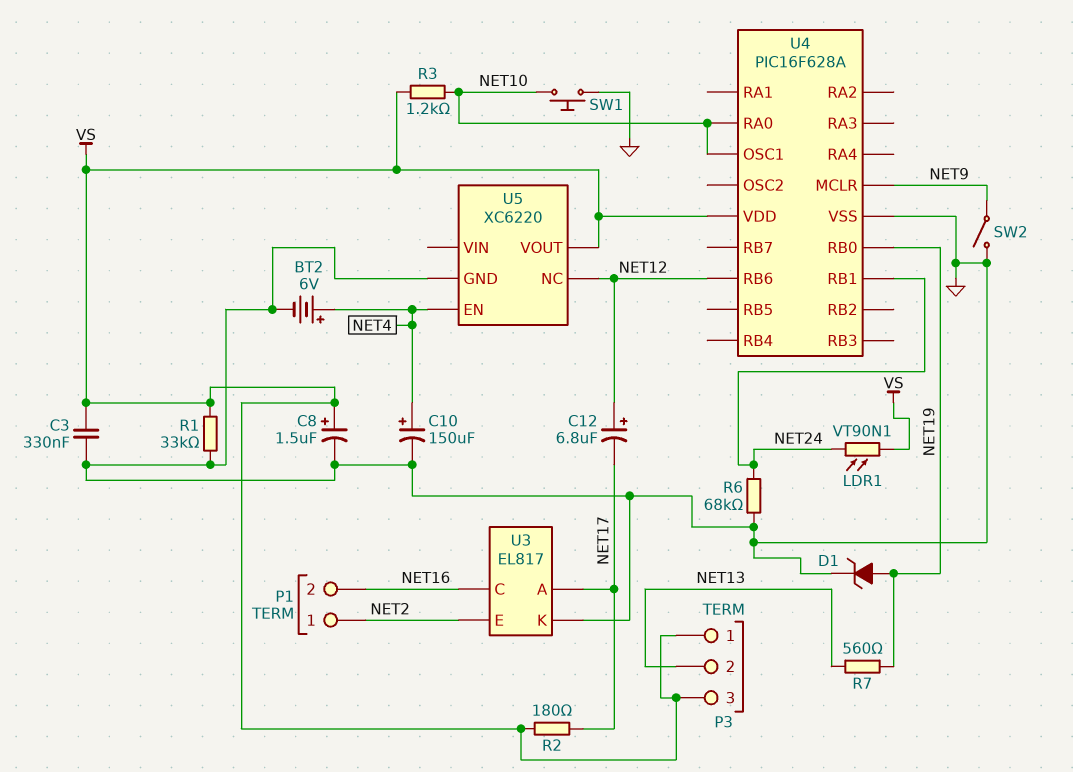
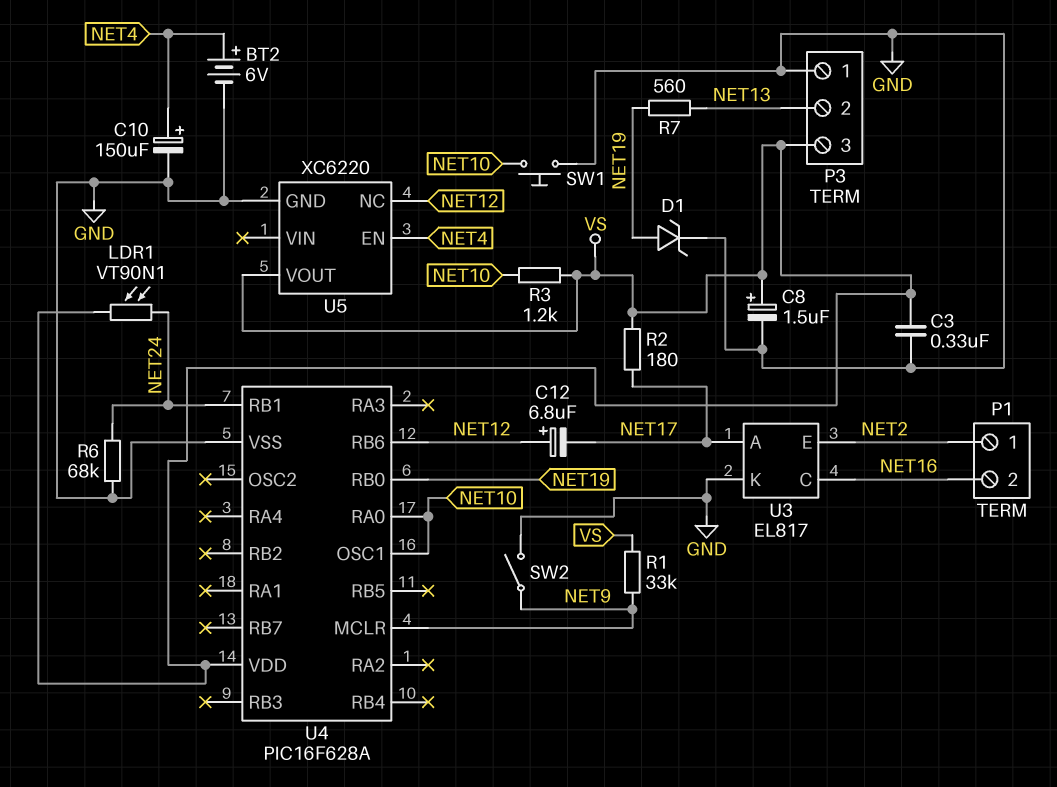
P3 pin 1: VS -> GND
R1: 33k (GND, VS) -> 33k (NET9, VS)

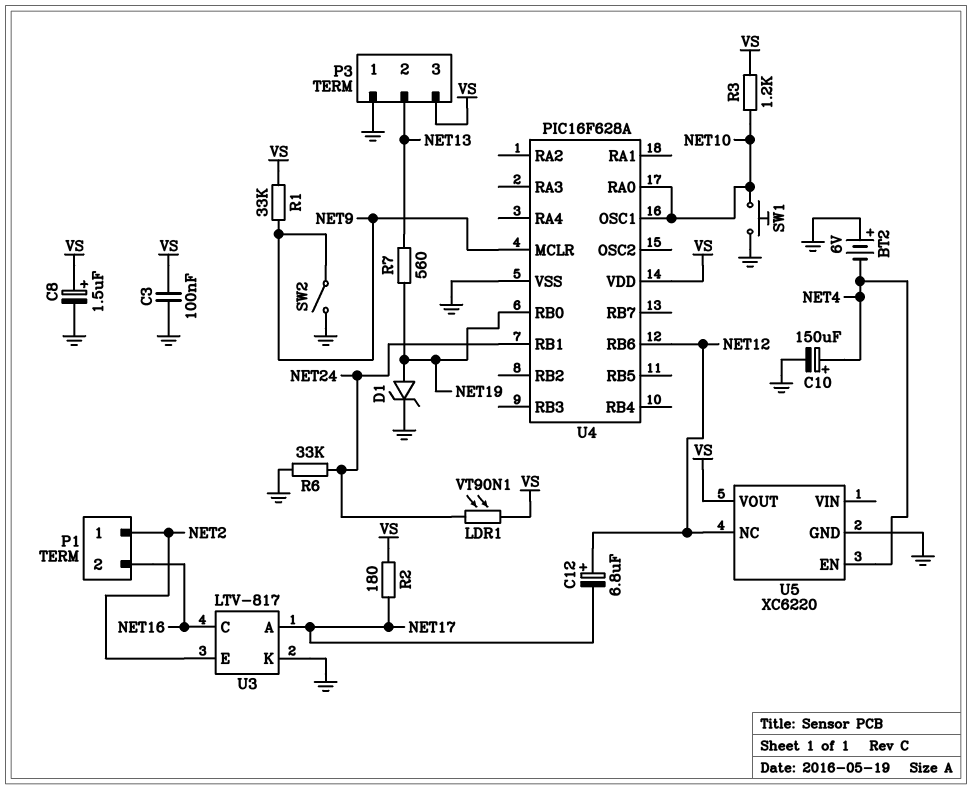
BT2: 6V (plus NET4, minus GND) -> 6V (plus GND, minus NET4)
C3: 330nF (GND, VS) -> 100nF (GND, VS)
R6: 68k (GND, NET24) -> 33k (GND, NET24)
U3: EL817 -> LTV-817

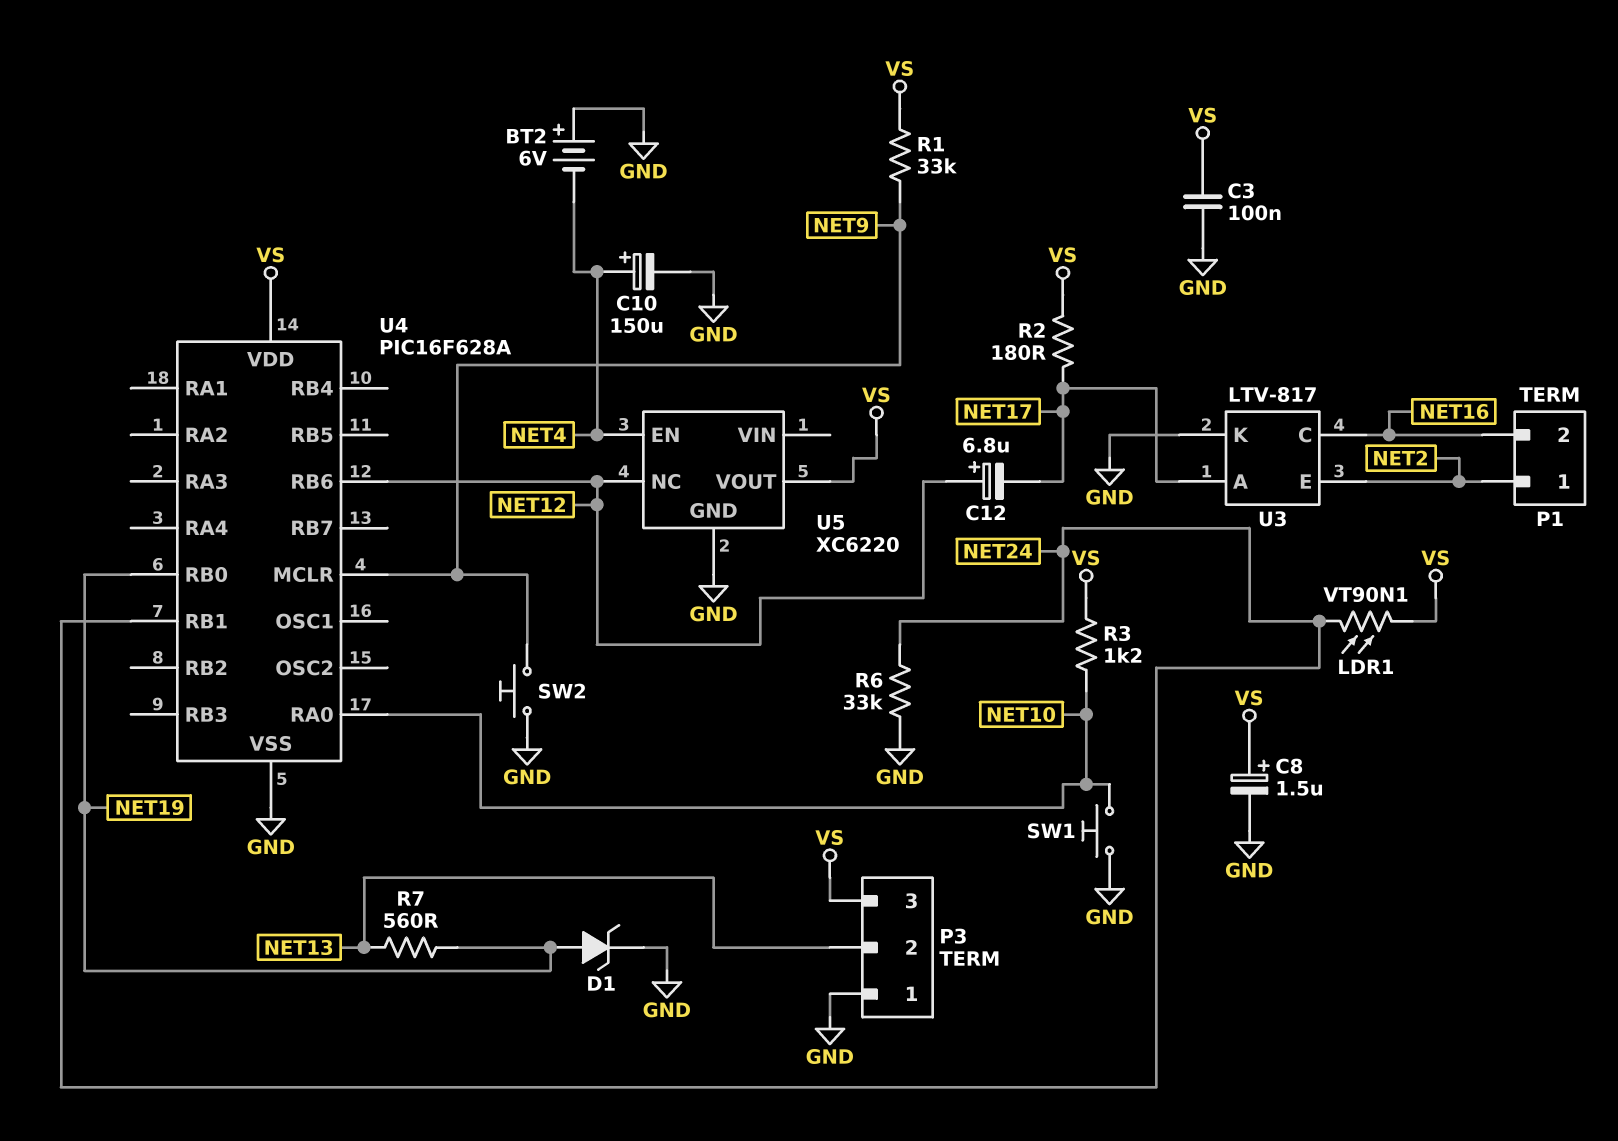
SW2: switch (GND, NET9) -> button (GND, NET9)
U4 pin OSC1: NET10 -> none

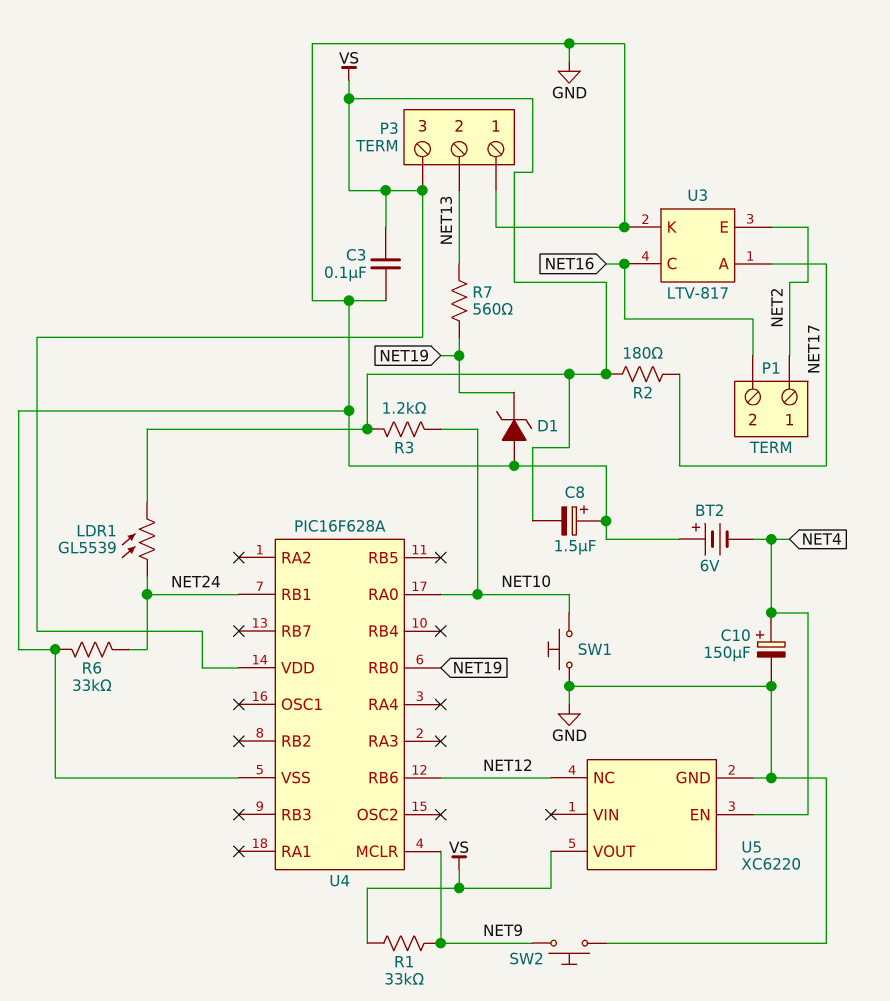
C8: 1.5uF (plus VS, minus GND) -> 1.5uF (plus GND, minus VS)
C12: 6.8uF (plus NET12, minus NET17) -> none
D1: zener (A NET19, K GND) -> zener (A GND, K NET19)
LDR1: VT90N1 (NET24, VS) -> GL5539 (NET24, VS)

